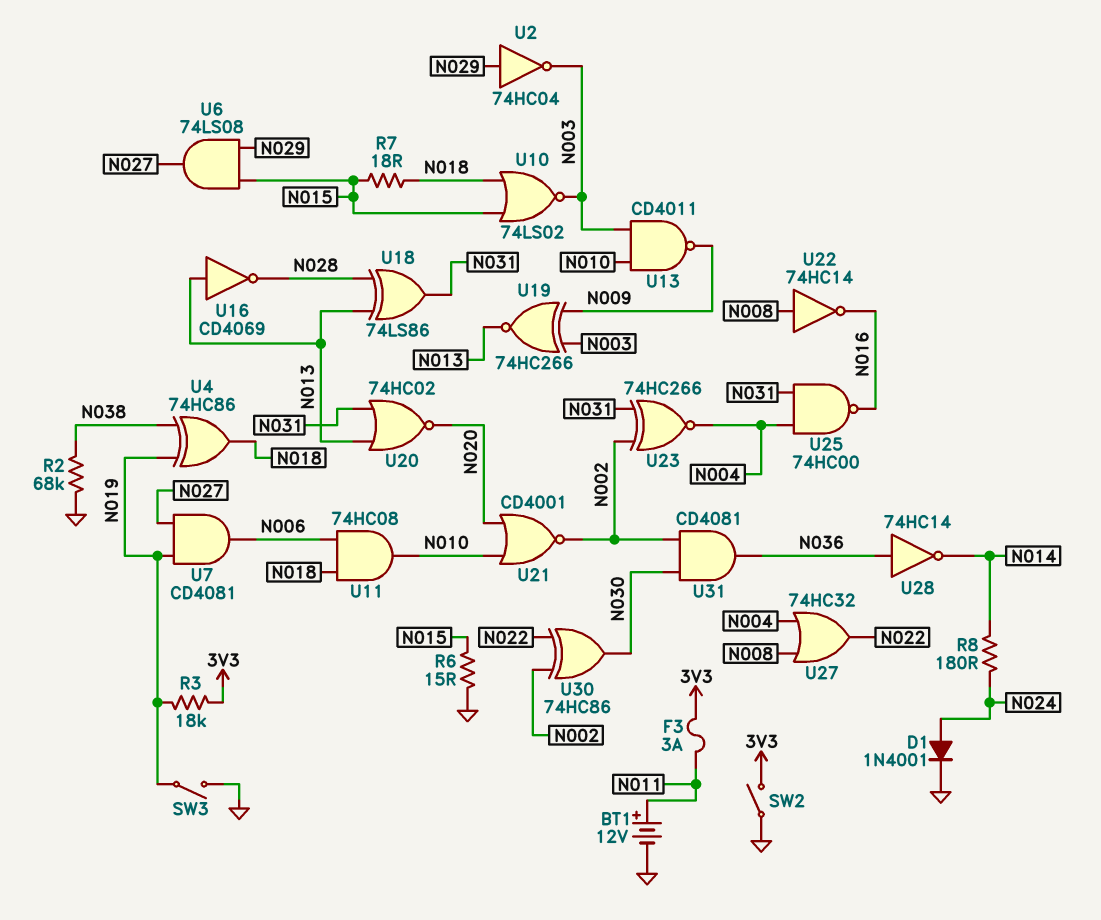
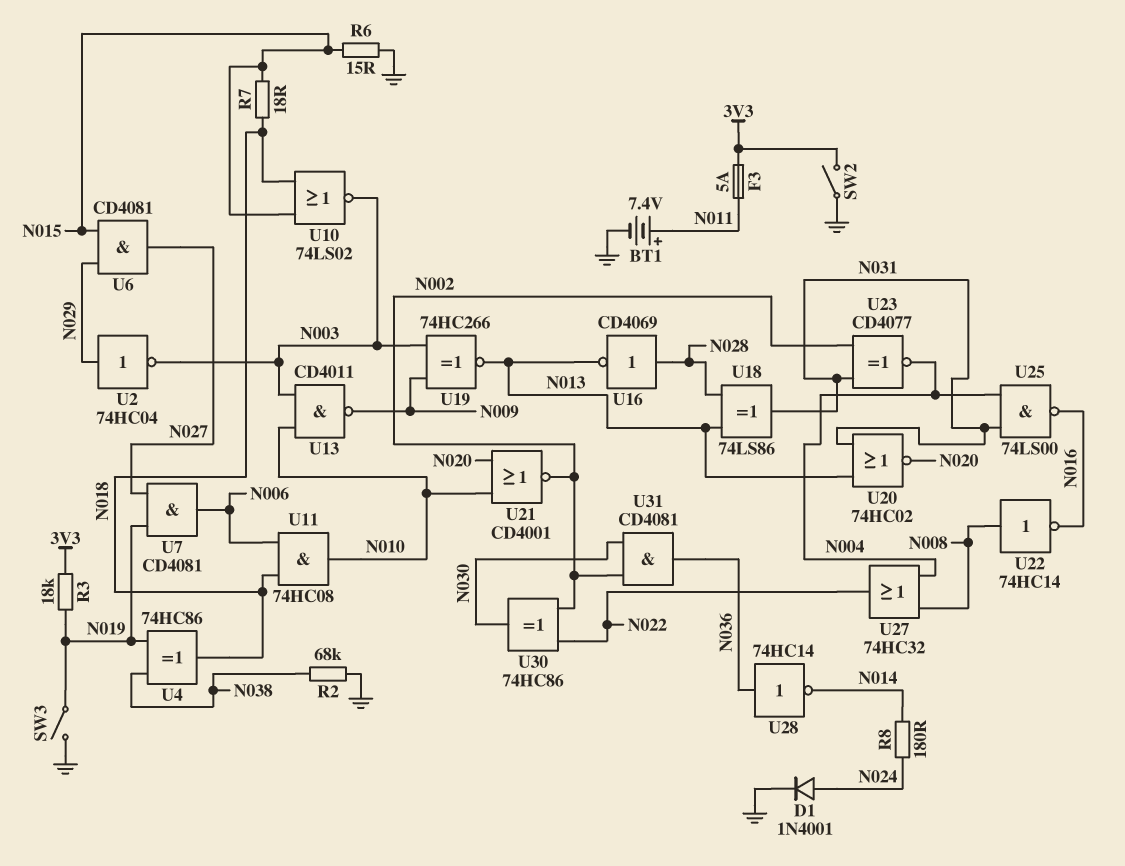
BT1: 12V (plus N011, minus GND) -> 7.4V (plus N011, minus GND)
F3: 3A (3V3, N011) -> 5A (3V3, N011)
U6: AND 74LS08 (in N015, in N029, out N027) -> AND CD4081 (in N015, in N029, out N027)
U16: NOT CD4069 (in N013, out N028) -> NOT CD4069 (in N028, out N013)
U23: XNOR 74HC266 (in N002, in N031, out N004) -> XNOR CD4077 (in N002, in N031, out N004)
U25: NAND 74HC00 (in N004, in N031, out N016) -> NAND 74LS00 (in N004, in N031, out N016)

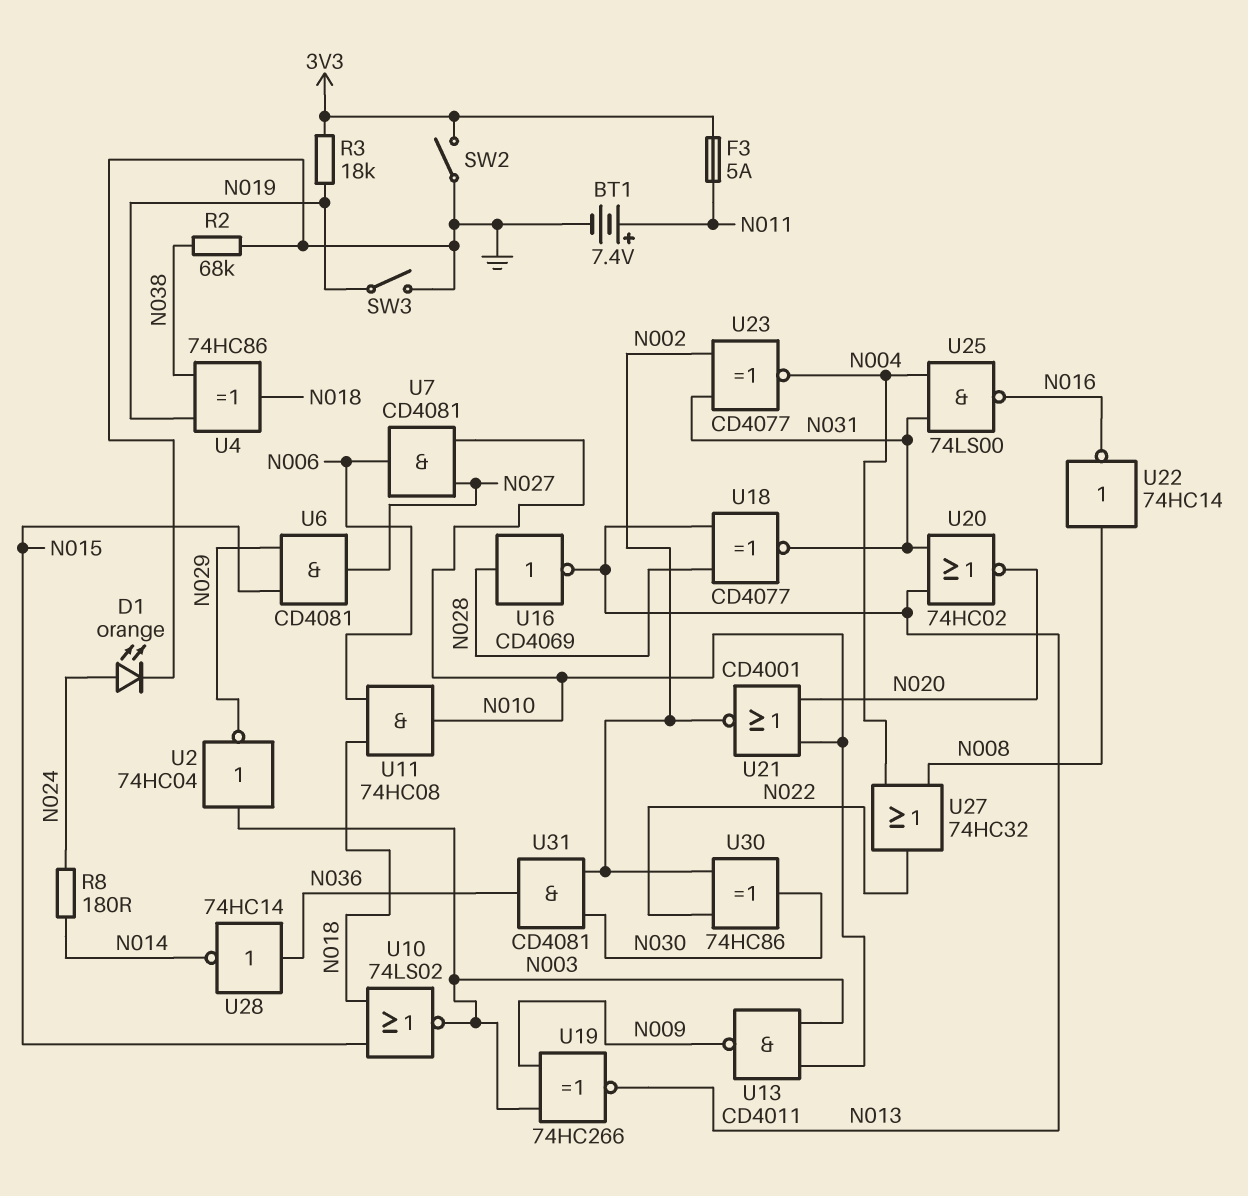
D1: diode 1N4001 (A N024, K GND) -> LED orange (A N024, K GND)
R6: 15 (GND, N015) -> none
R7: 18 (N015, N018) -> none
U2: NOT 74HC04 (in N029, out N003) -> NOT 74HC04 (in N003, out N029)
U7: AND CD4081 (in N019, in N027, out N006) -> AND CD4081 (in N010, in N027, out N006)
U18: XOR 74LS86 (in N013, in N028, out N031) -> XNOR CD4077 (in N013, in N028, out N031)

